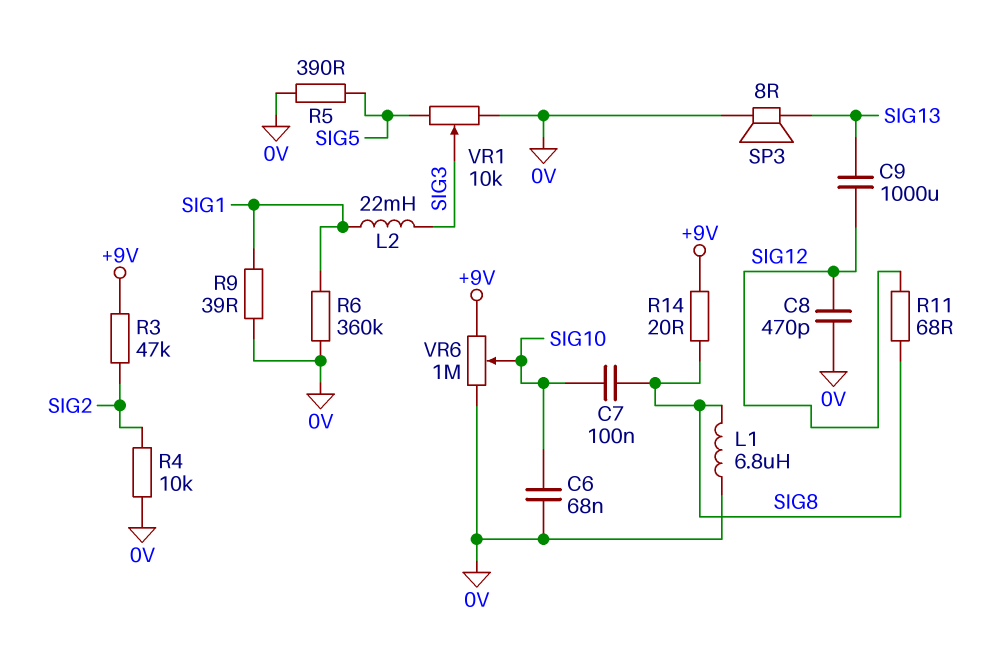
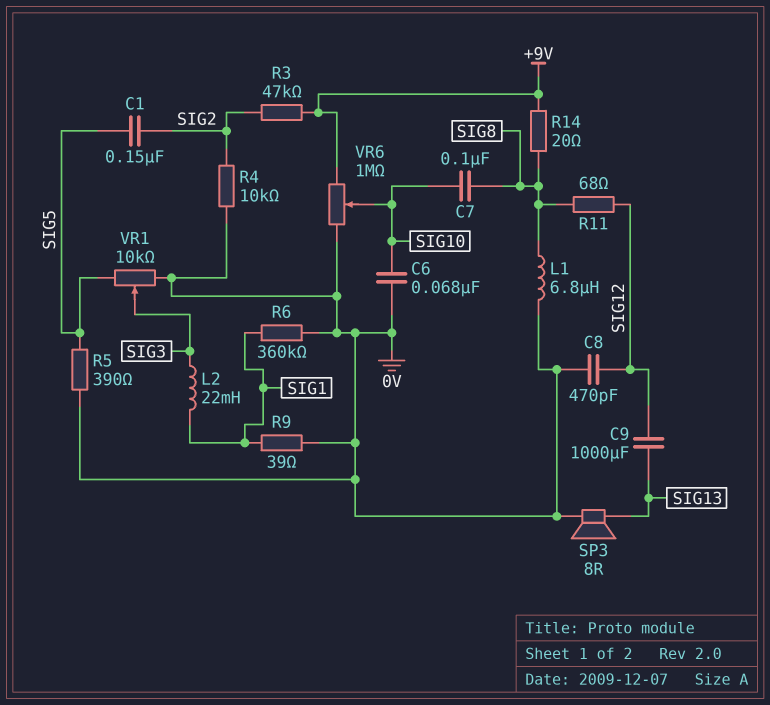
C1: none -> 150nF (SIG2, SIG5)

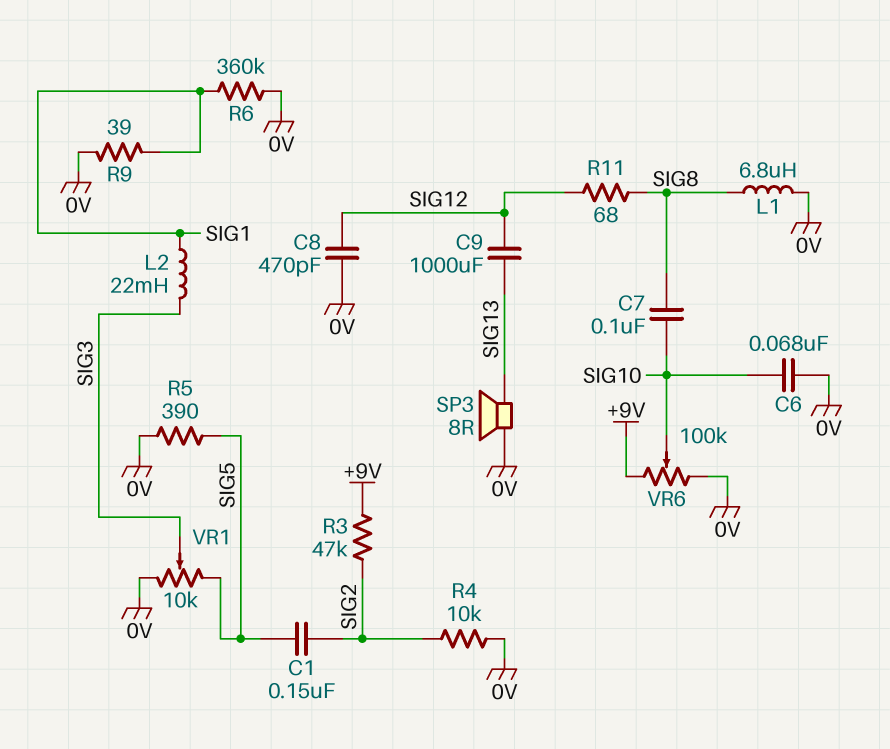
R14: 20 (+9V, SIG8) -> none
VR6: 1M (+9V, 0V, wiper SIG10) -> 100k (+9V, 0V, wiper SIG10)

